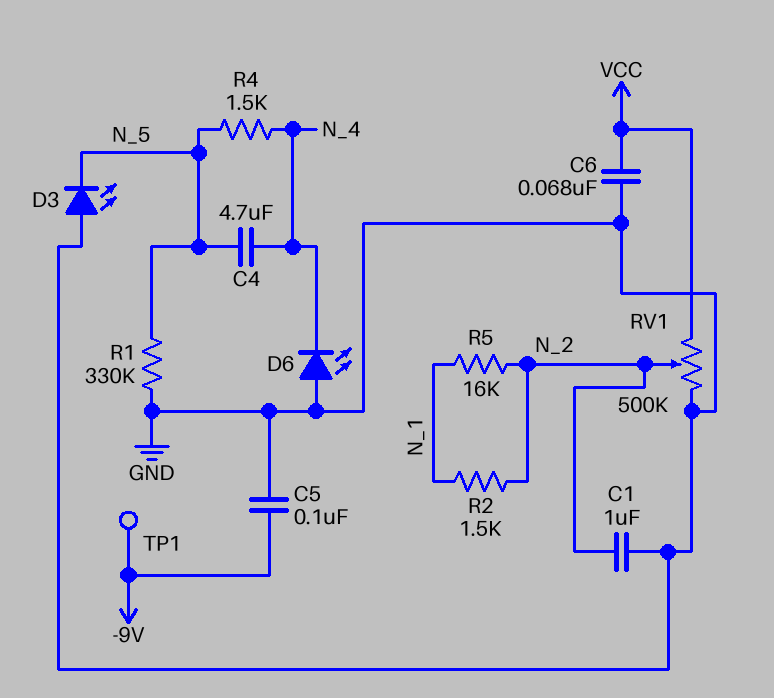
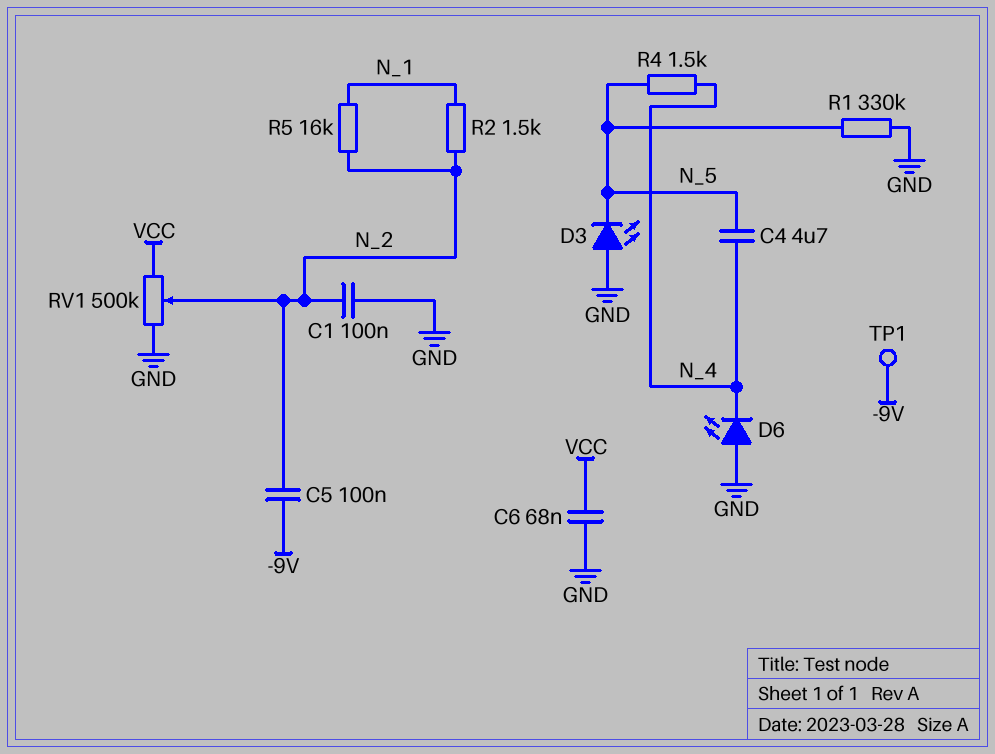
C1: 1uF (GND, N_2) -> 100nF (GND, N_2)
C5: 100nF (-9V, GND) -> 100nF (-9V, N_2)

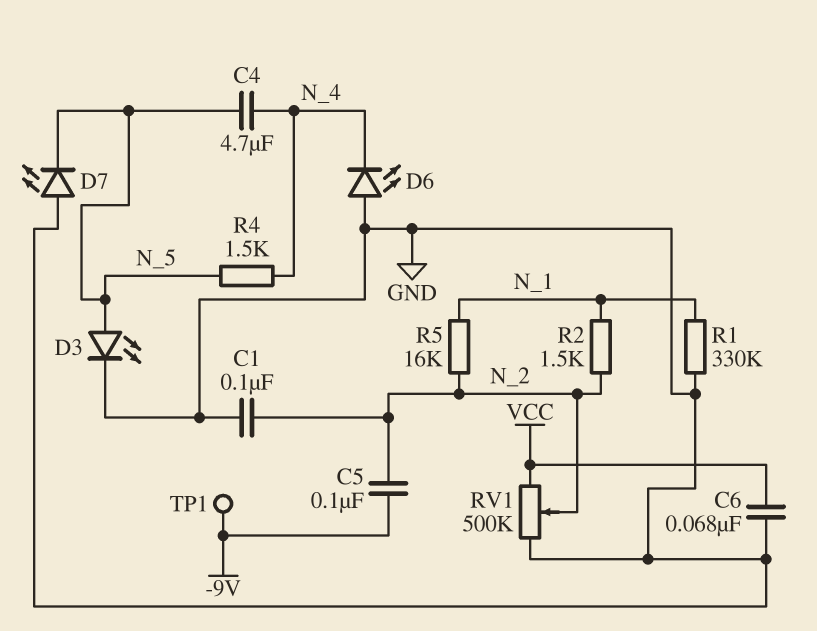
D3: LED (A GND, K N_5) -> LED (A N_5, K GND)
D7: none -> LED (A GND, K N_5)
R1: 330k (GND, N_5) -> 330k (GND, N_1)

